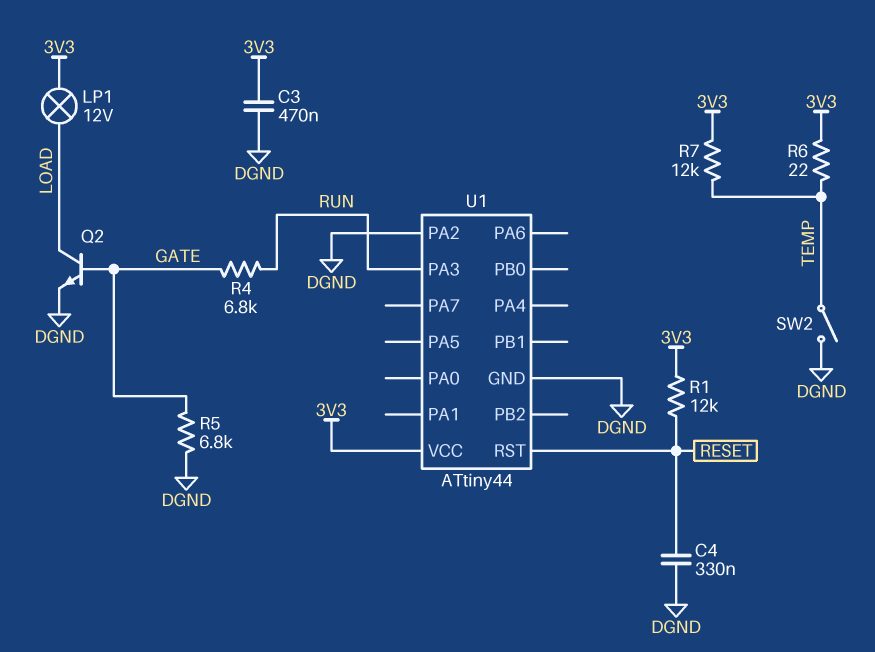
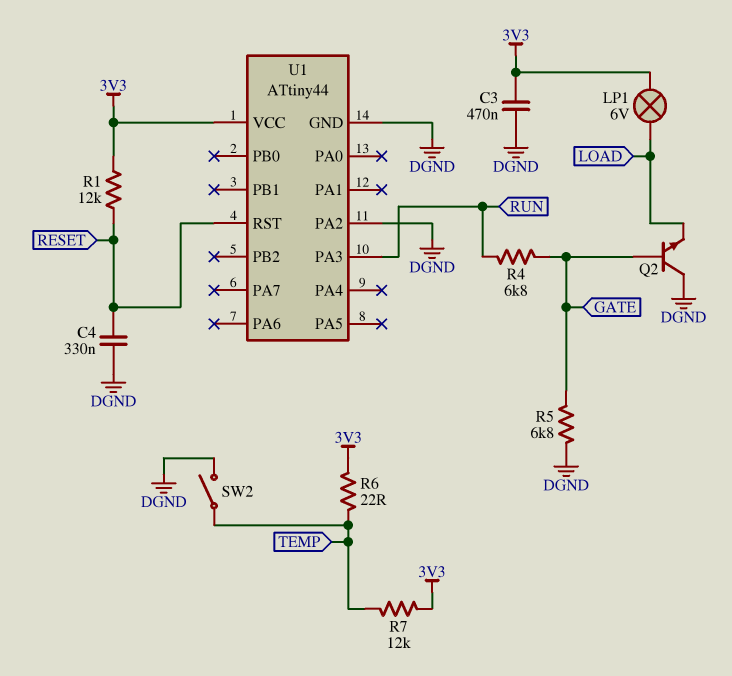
LP1: lamp 12V (3V3, LOAD) -> lamp 6V (3V3, LOAD)
Q2: NPN (B GATE, C LOAD, E DGND) -> NPN (B GATE, C DGND, E LOAD)

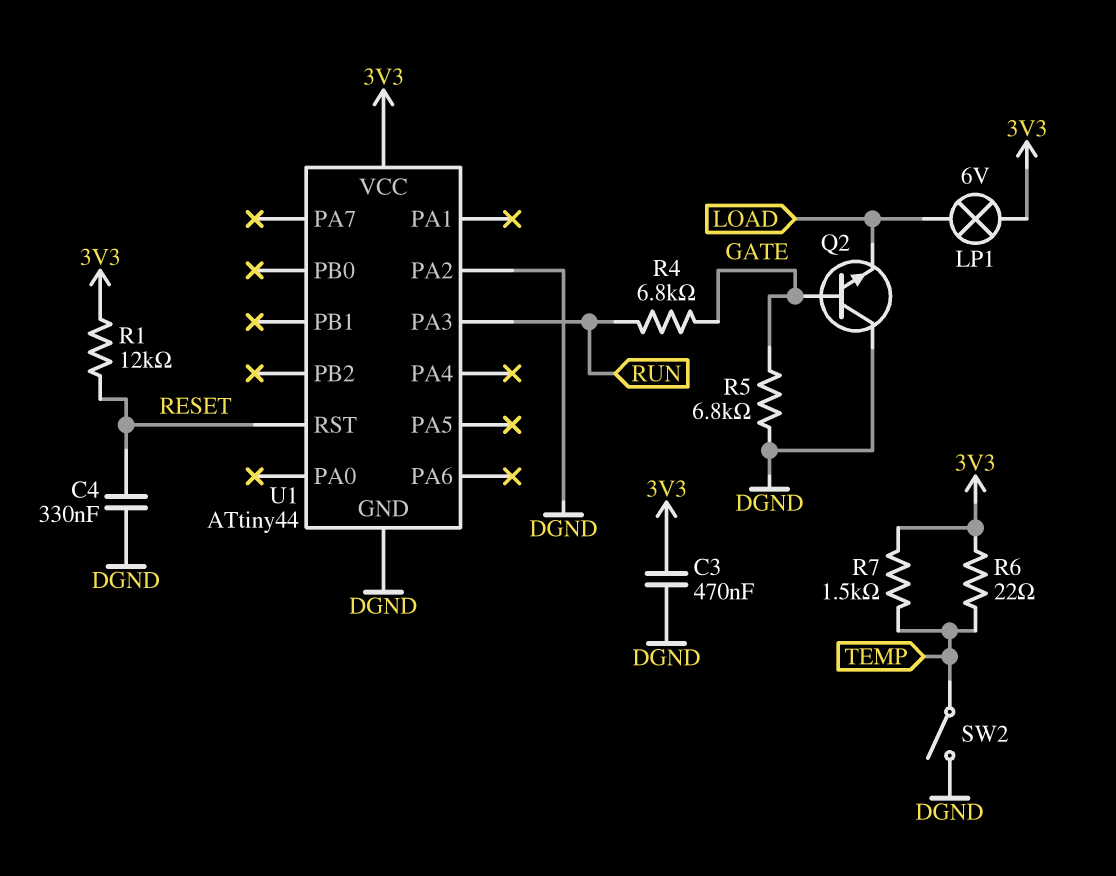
R7: 12k (3V3, TEMP) -> 1.5k (3V3, TEMP)

